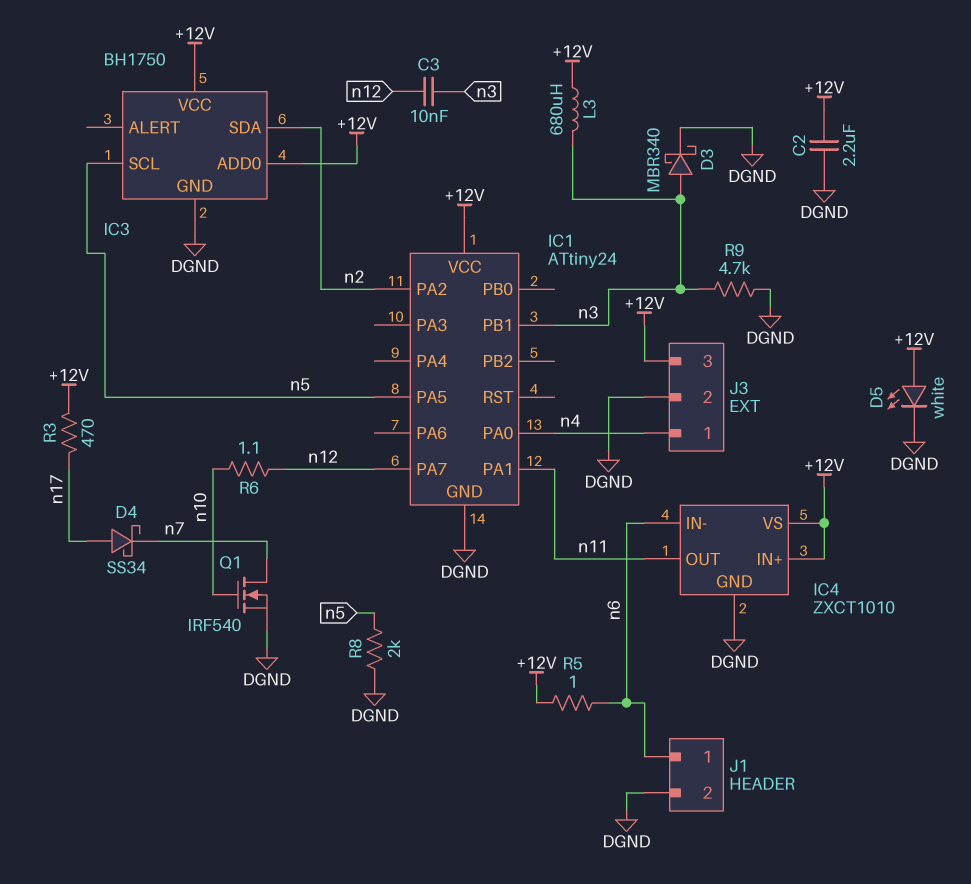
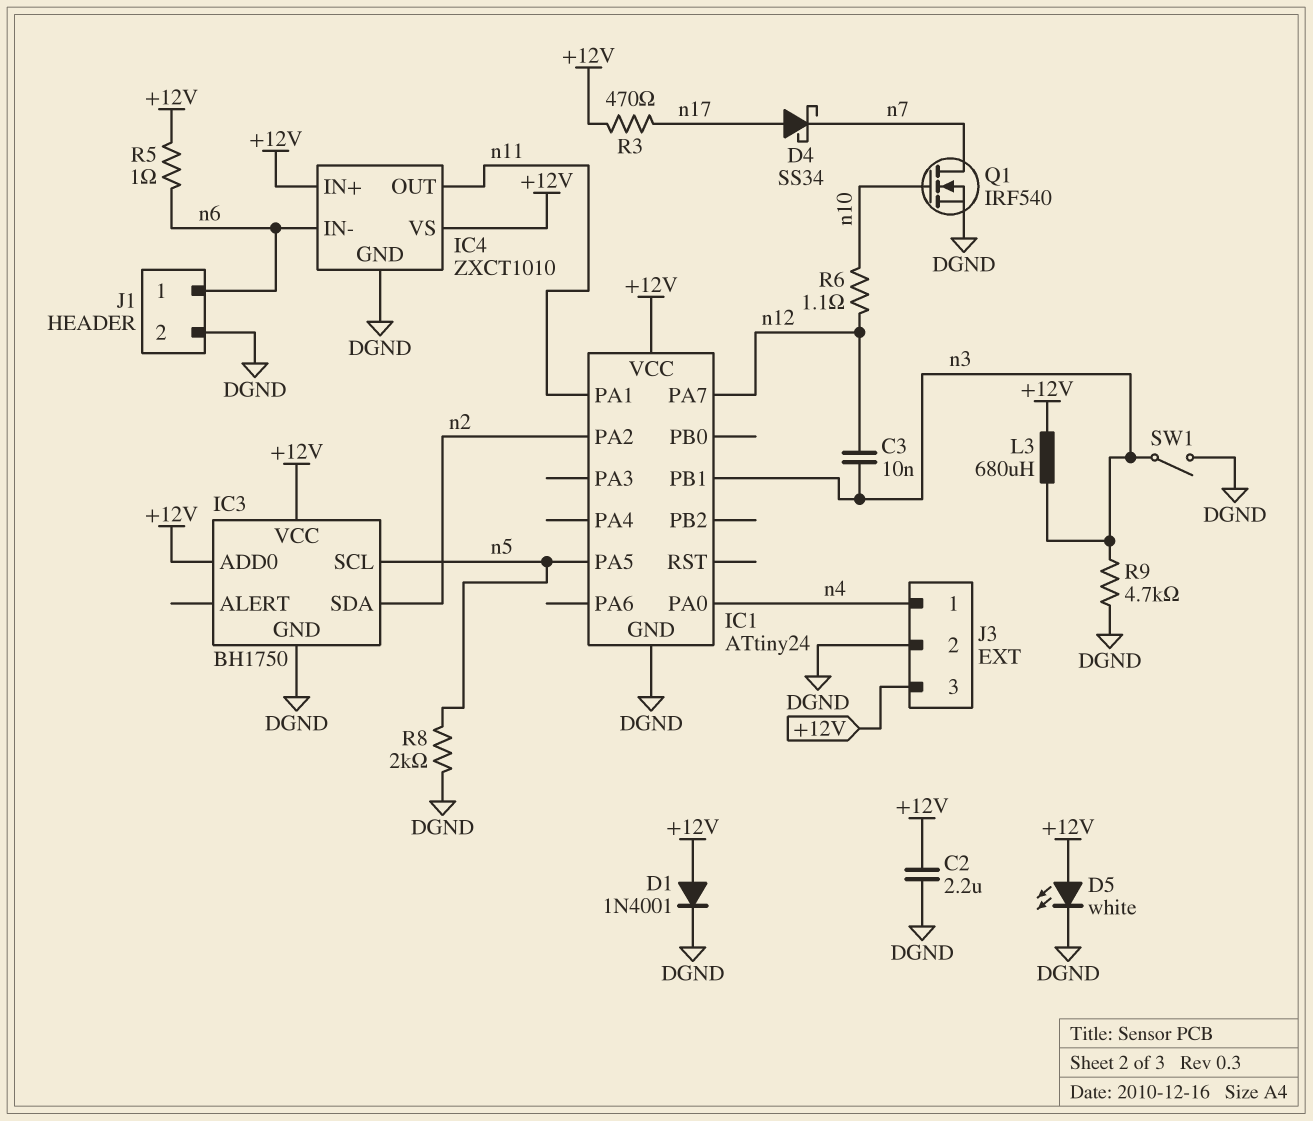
D1: none -> diode 1N4001 (A +12V, K DGND)
D3: schottky MBR340 (A n3, K DGND) -> none
SW1: none -> switch (DGND, n3)

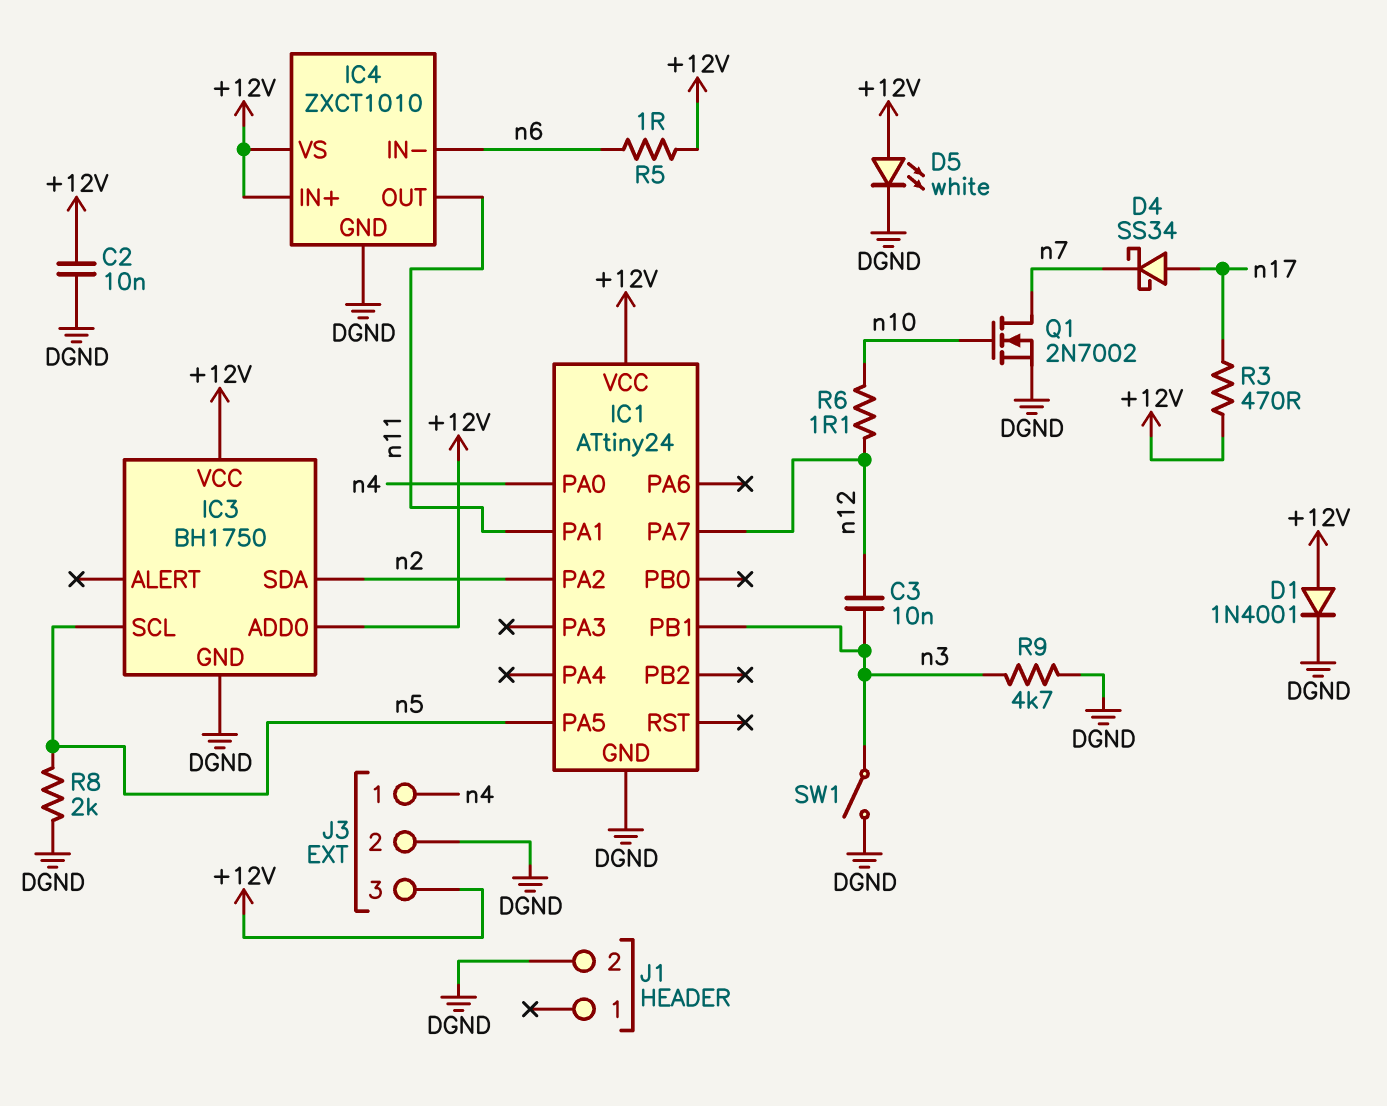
C2: 2.2uF (+12V, DGND) -> 10nF (+12V, DGND)
J1 pin 1: n6 -> none
L3: 680uH (+12V, n3) -> none
Q1: NMOS IRF540 (G n10, D n7, S DGND) -> NMOS 2N7002 (G n10, D n7, S DGND)

